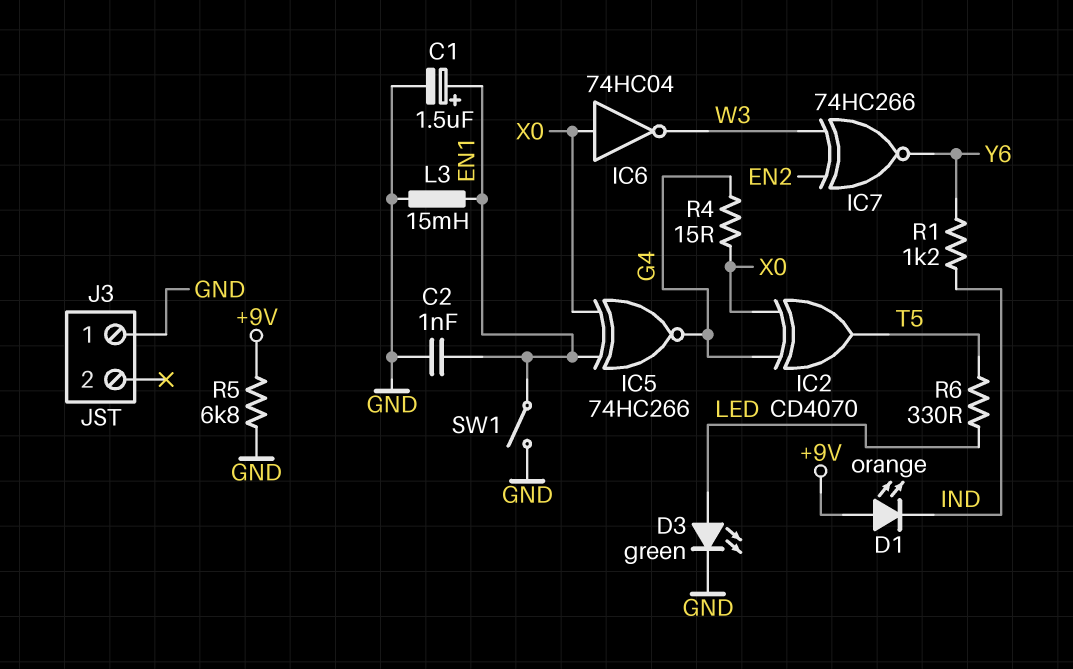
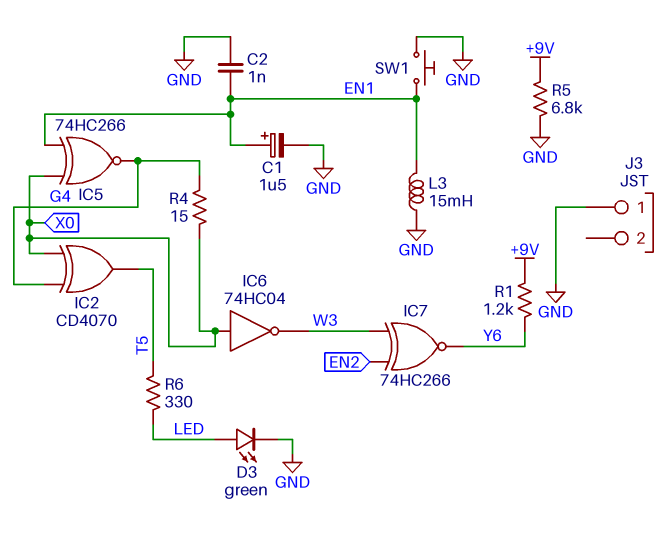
D1: LED orange (A +9V, K IND) -> none
R1: 1.2k (IND, Y6) -> 1.2k (+9V, Y6)
SW1: switch (EN1, GND) -> button (EN1, GND)

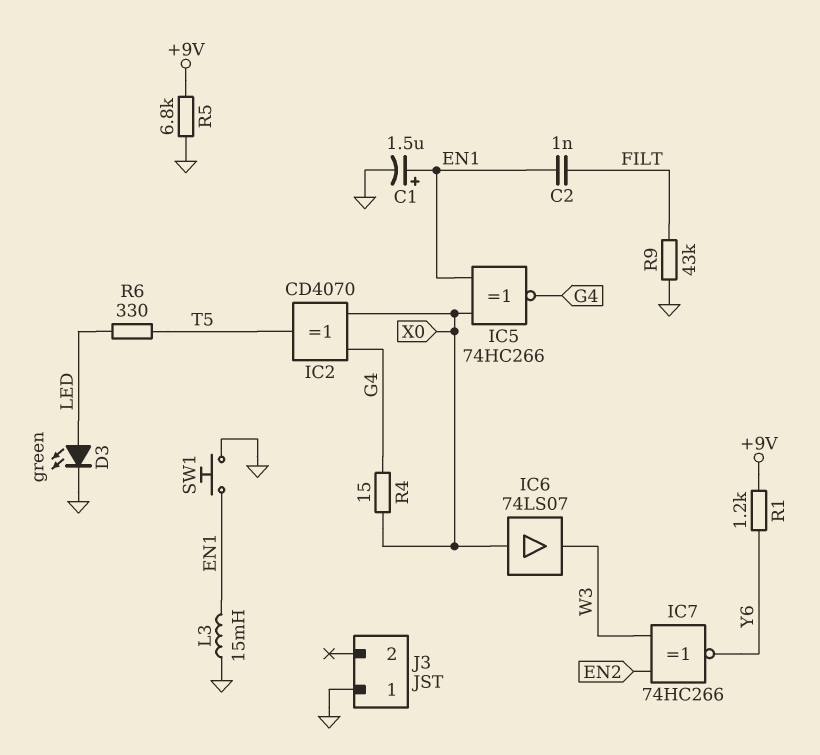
C2: 1nF (EN1, GND) -> 1nF (EN1, FILT)
IC6: NOT 74HC04 (in X0, out W3) -> buffer 74LS07 (in X0, out W3)
R9: none -> 43k (FILT, GND)

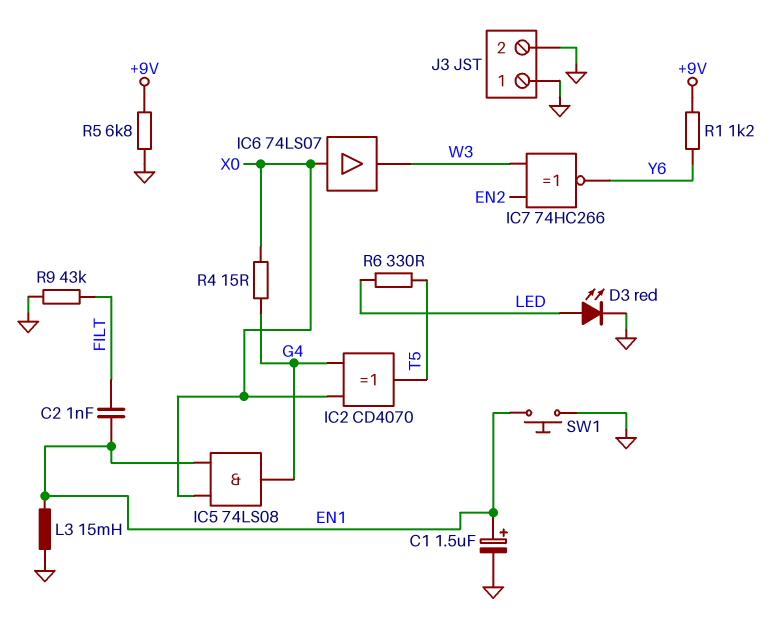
D3: LED green (A LED, K GND) -> LED red (A LED, K GND)
IC5: XNOR 74HC266 (in EN1, in X0, out G4) -> AND 74LS08 (in EN1, in X0, out G4)
J3 pin 2: none -> GND

